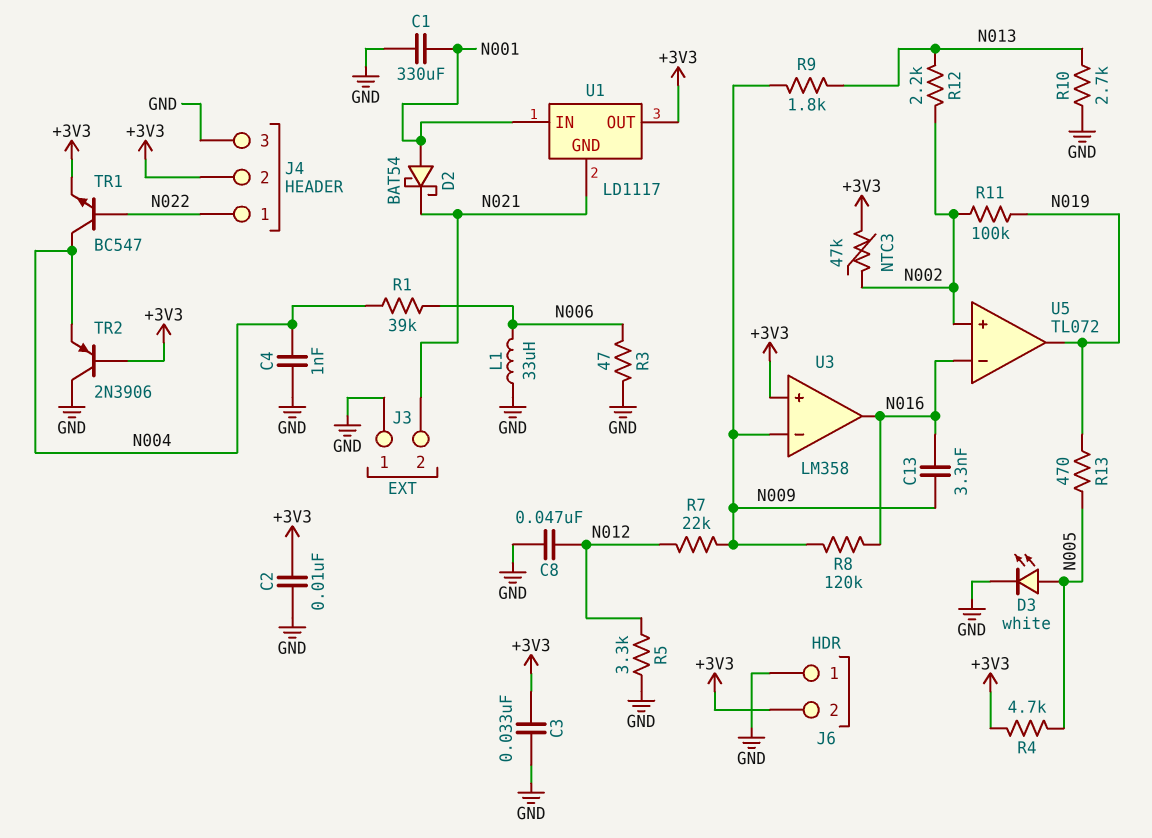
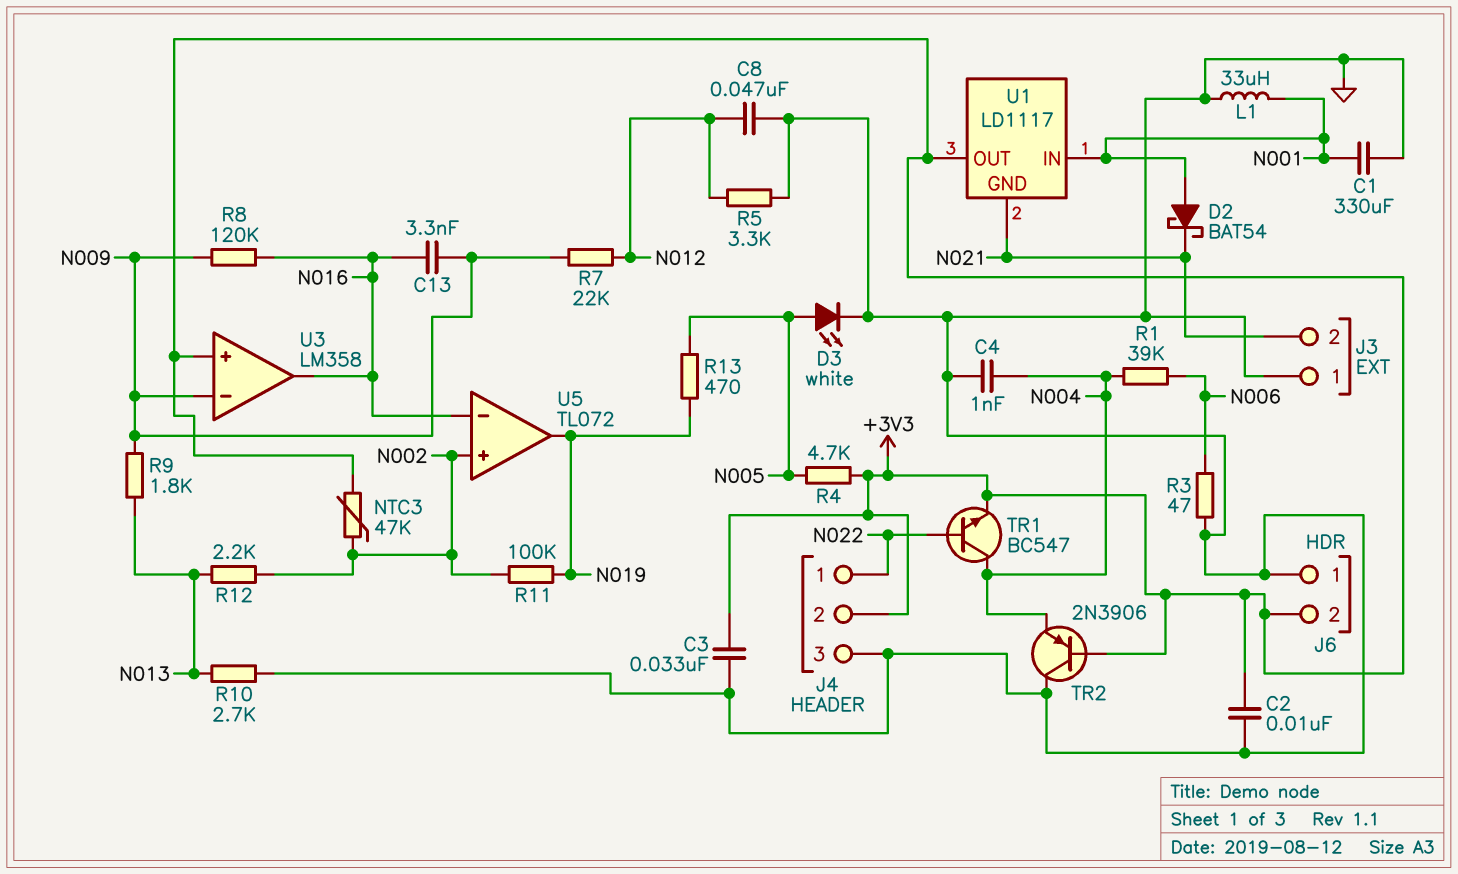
L1: 33uH (GND, N006) -> 33uH (GND, N001)

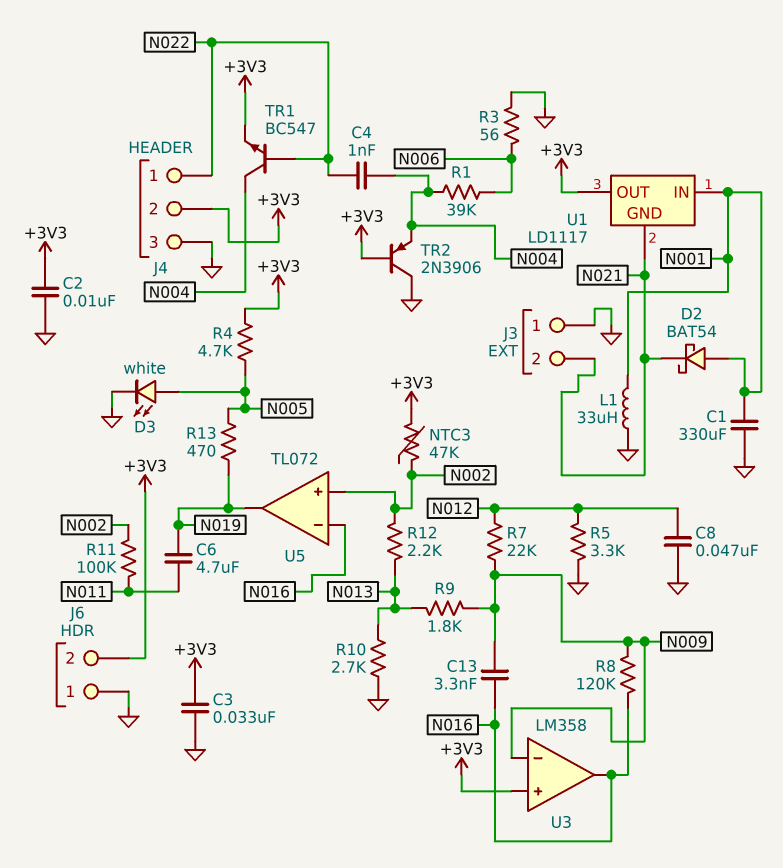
C4: 1nF (GND, N004) -> 1nF (N004, N022)
C6: none -> 4.7uF (N011, N019)
R3: 47 (GND, N006) -> 56 (GND, N006)
R11: 100k (N002, N019) -> 100k (N002, N011)

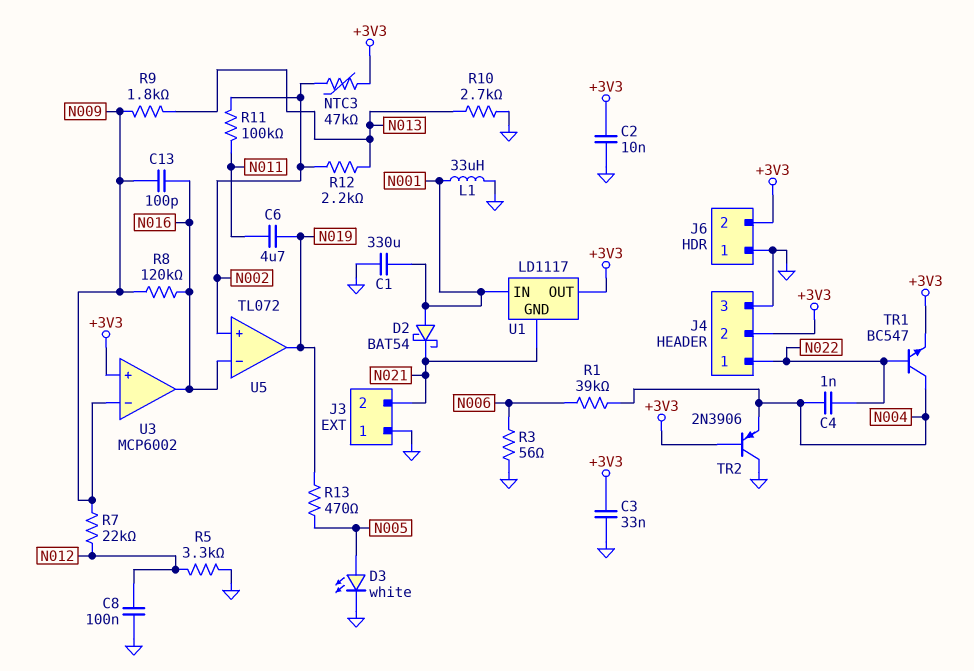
C8: 47nF (GND, N012) -> 100nF (GND, N012)
C13: 3.3nF (N009, N016) -> 100pF (N009, N016)
R4: 4.7k (+3V3, N005) -> none
U3: LM358 -> MCP6002

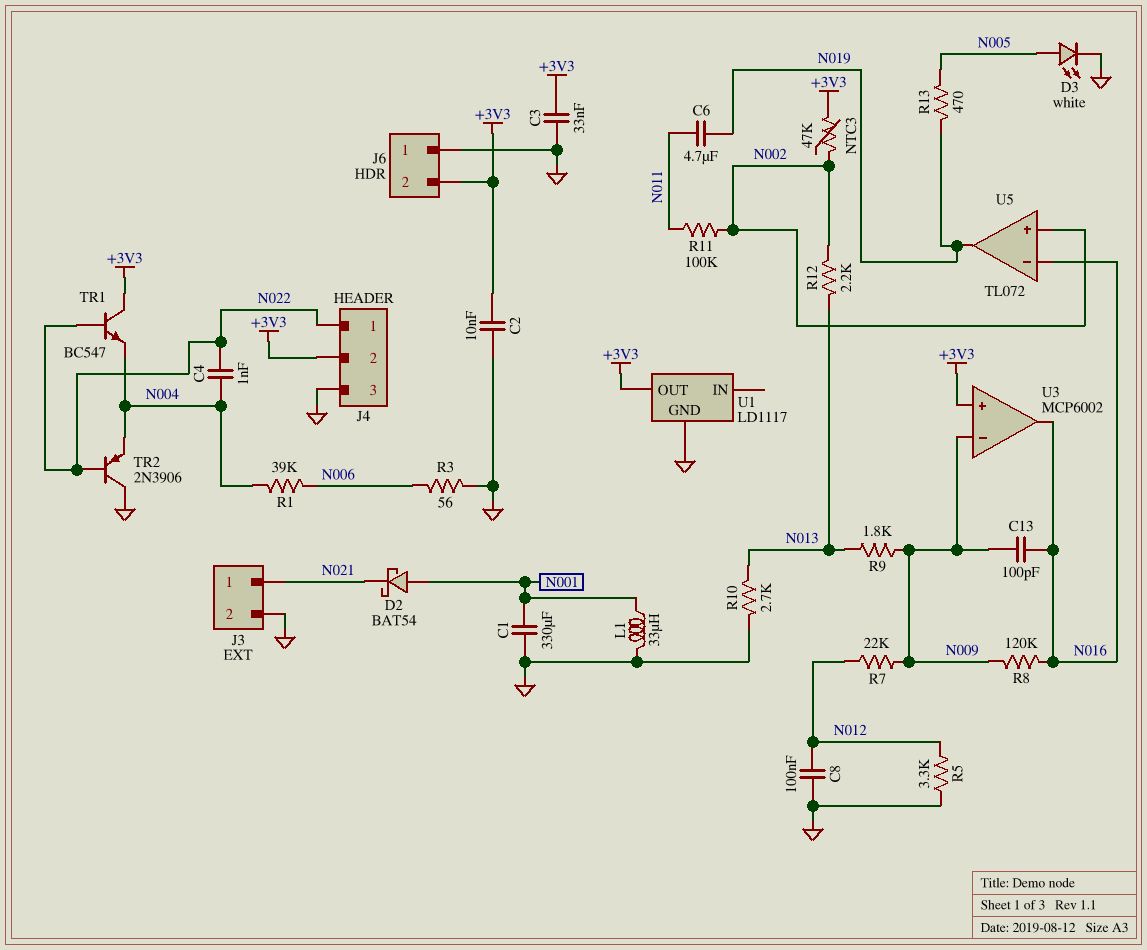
J3 pin 1: GND -> N021
J3 pin 2: N021 -> GND
TR1: NPN BC547 (B N022, C N004, E +3V3) -> NPN BC547 (B N022, C +3V3, E N004)
TR2: PNP 2N3906 (B +3V3, C GND, E N004) -> PNP 2N3906 (B N022, C GND, E N004)
U1 pin GND: N021 -> GND
U1 pin IN: N001 -> none

